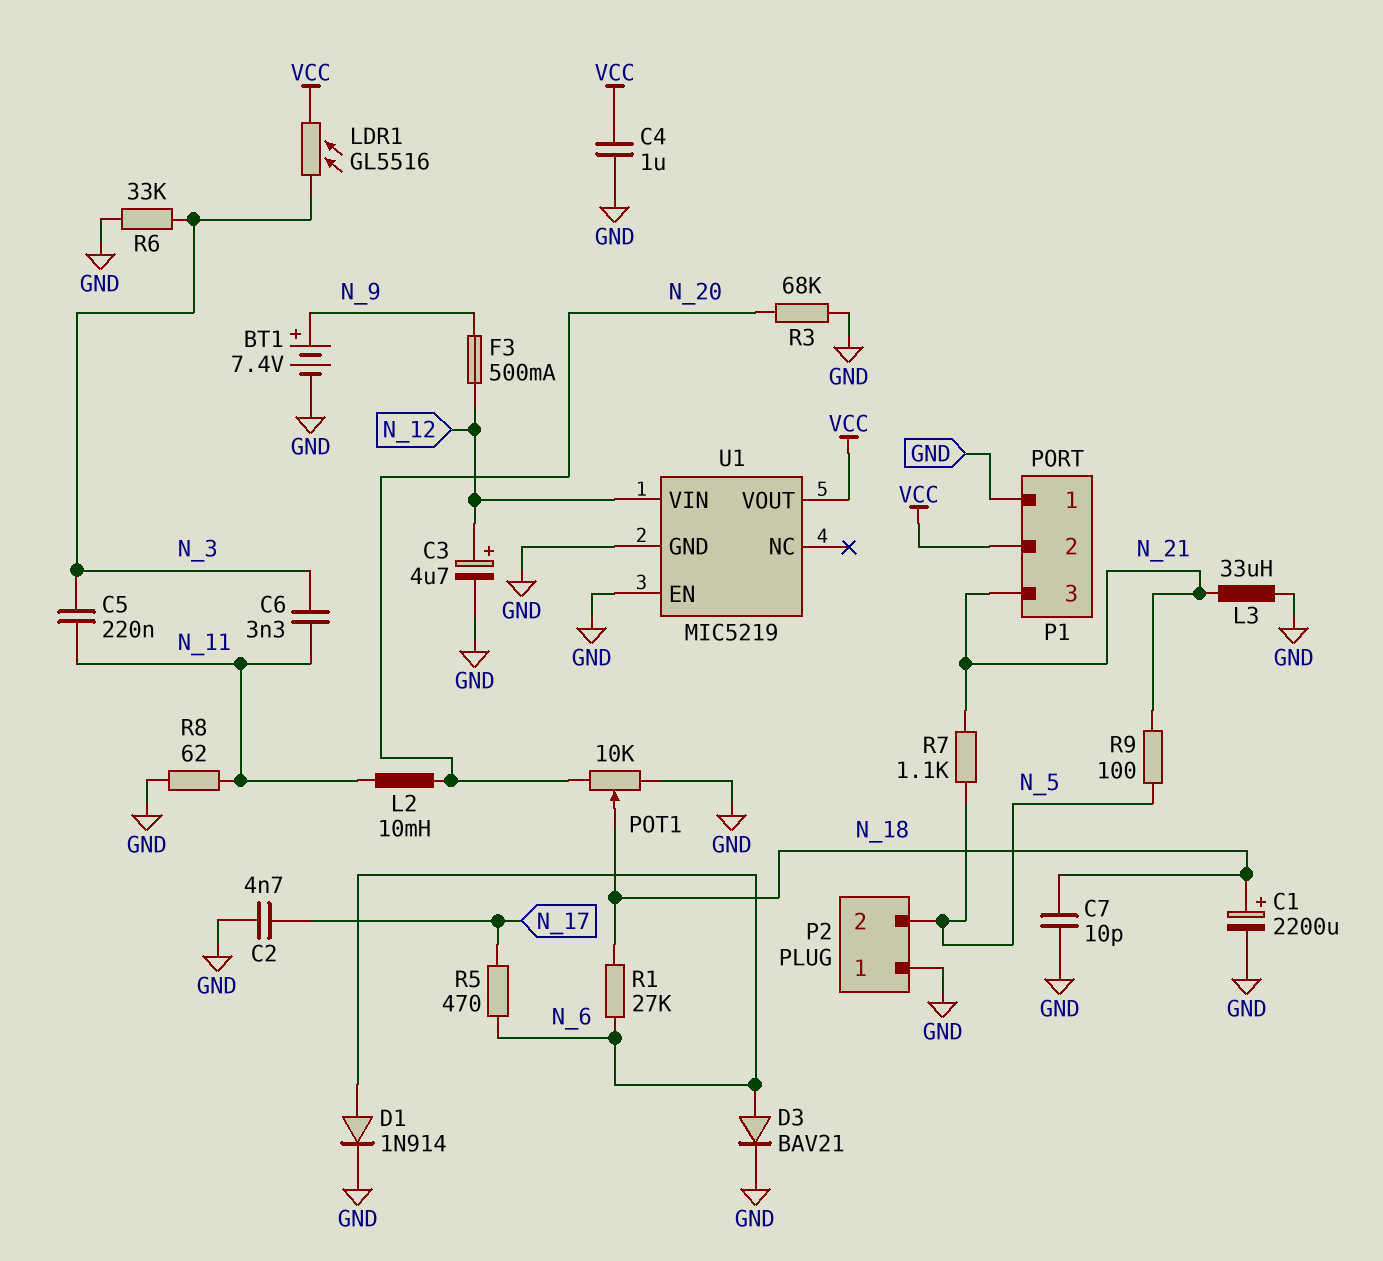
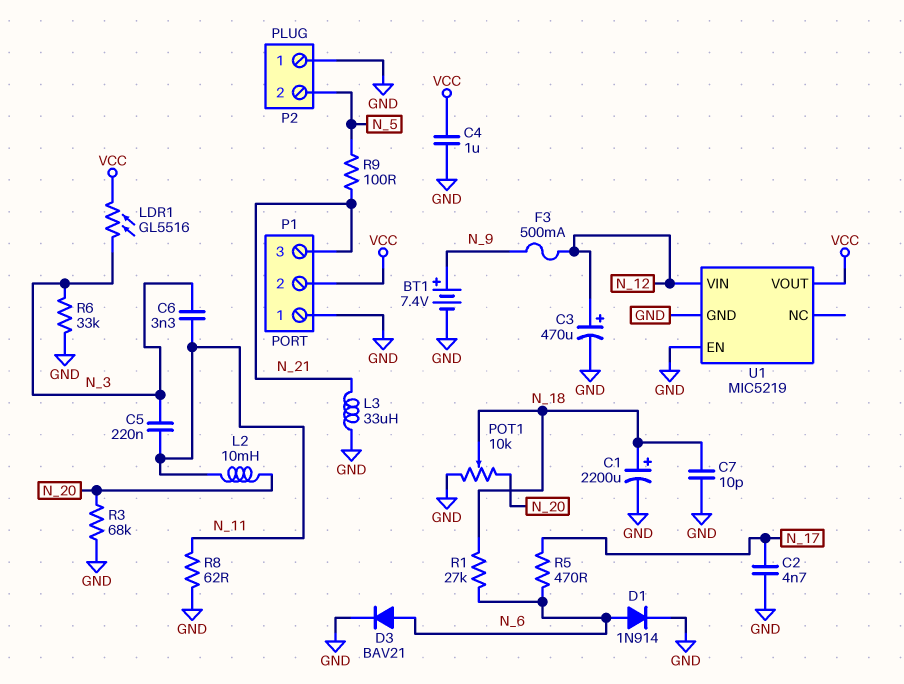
C3: 4.7uF (plus N_12, minus GND) -> 470uF (plus N_12, minus GND)
R7: 1.1k (N_5, N_21) -> none

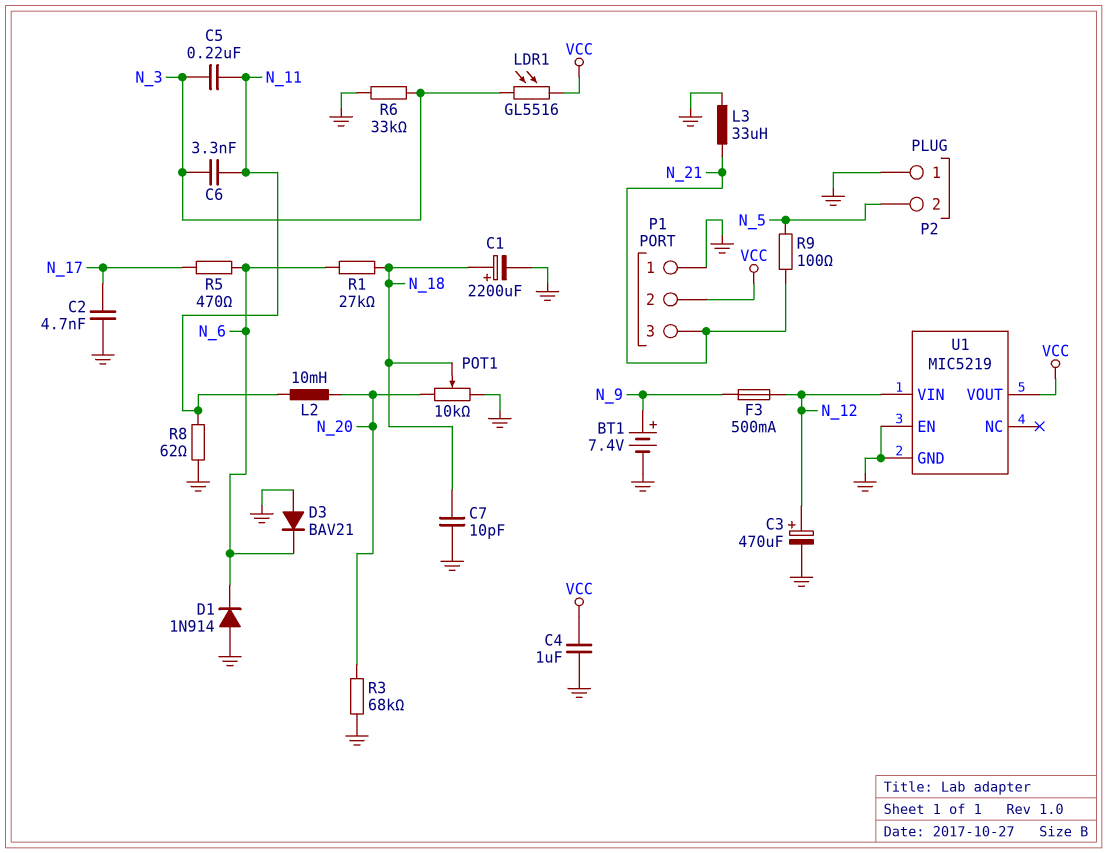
D1: diode 1N914 (A N_6, K GND) -> diode 1N914 (A GND, K N_6)
D3: diode BAV21 (A N_6, K GND) -> diode BAV21 (A GND, K N_6)

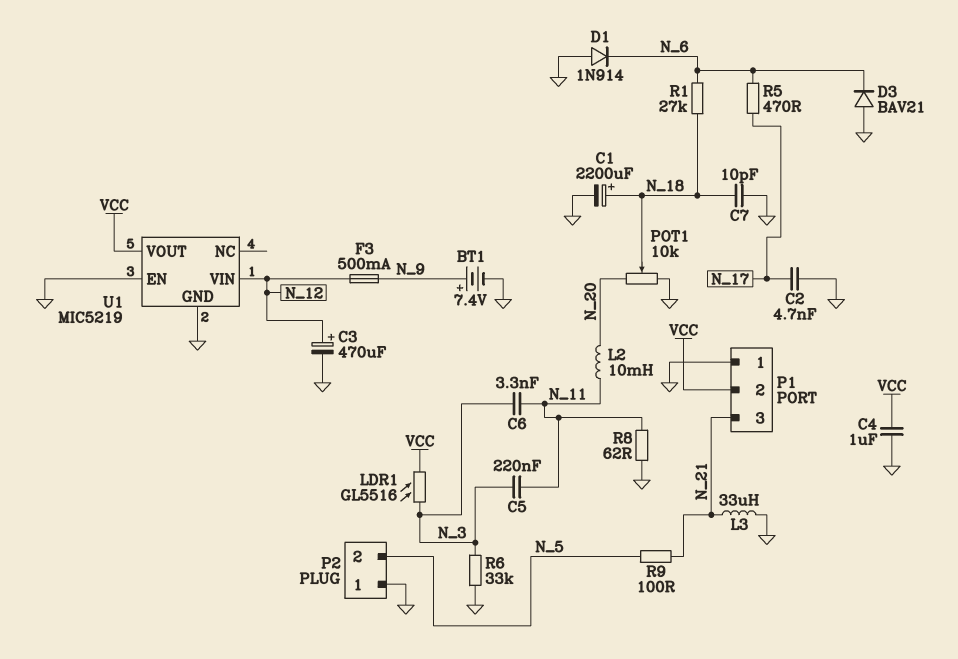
R3: 68k (GND, N_20) -> none

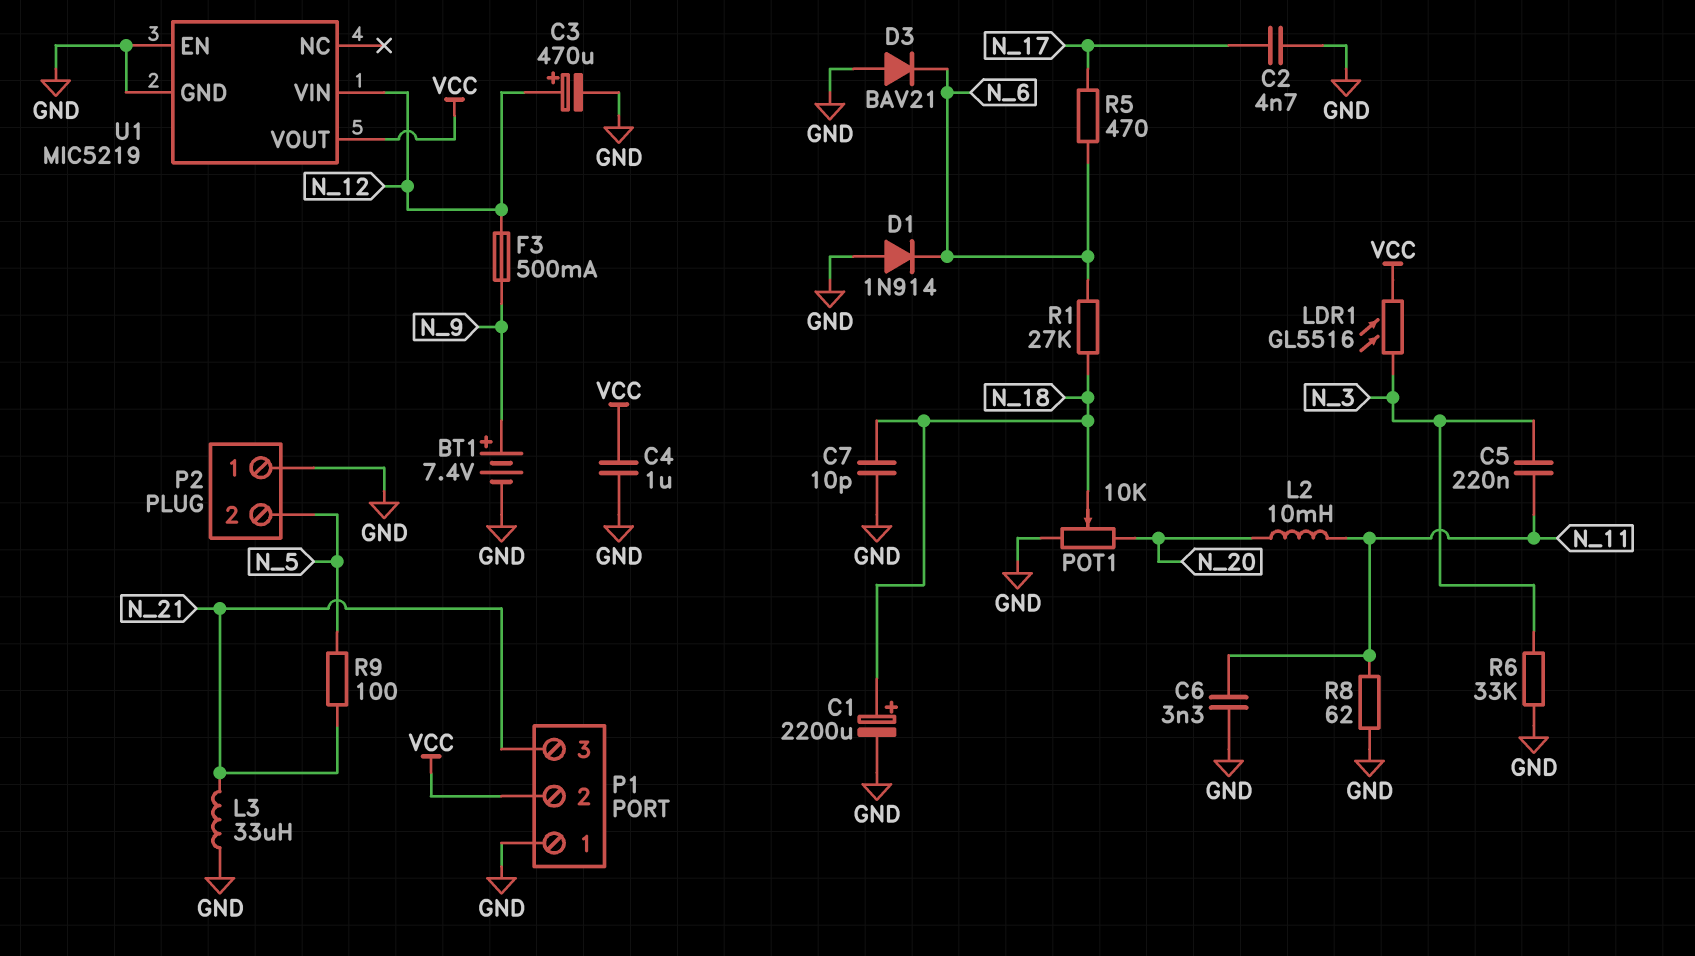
C6: 3.3nF (N_3, N_11) -> 3.3nF (GND, N_11)

